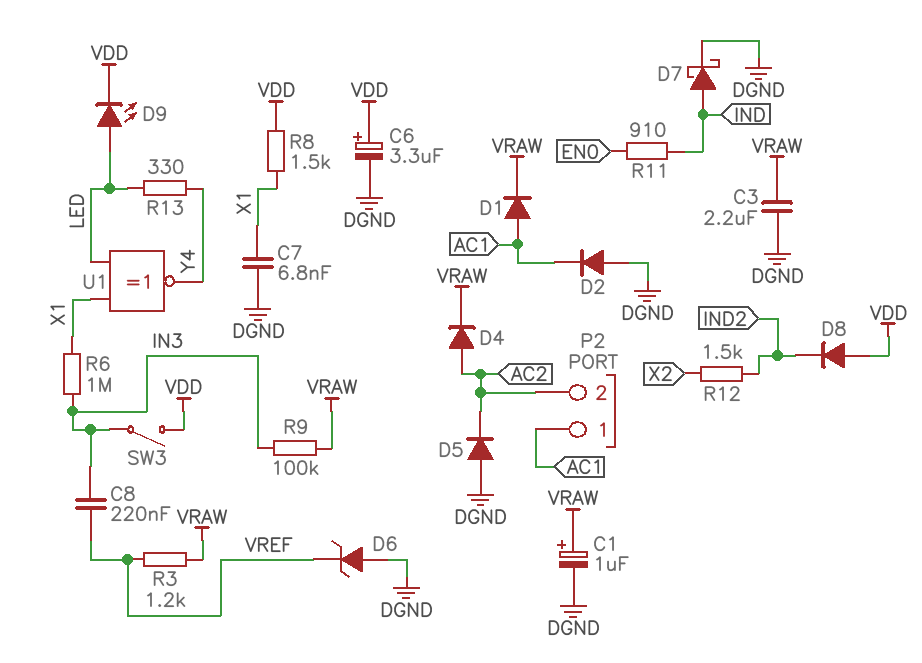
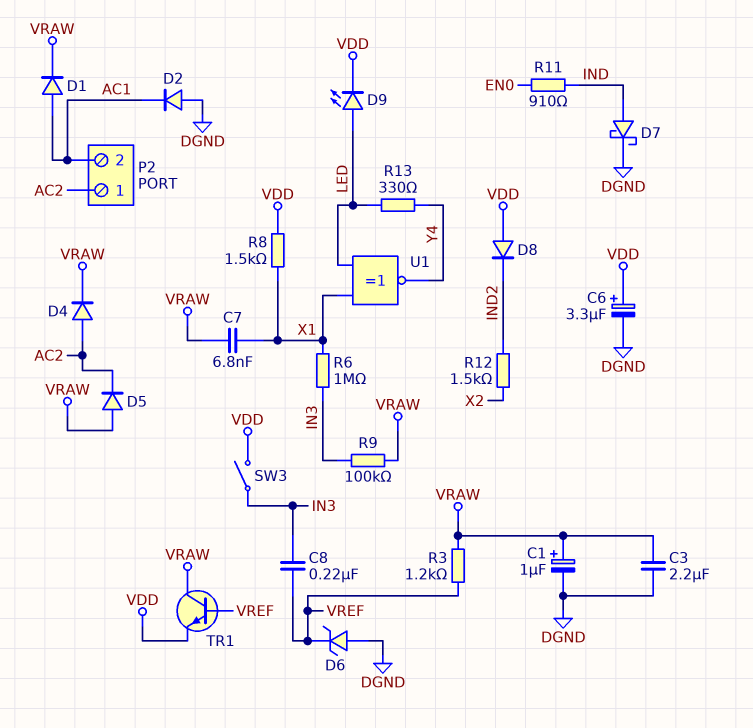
C7: 6.8nF (DGND, X1) -> 6.8nF (VRAW, X1)
D5: diode (A DGND, K AC2) -> diode (A VRAW, K AC2)
P2 pin 1: AC1 -> AC2
P2 pin 2: AC2 -> AC1
TR1: none -> NPN (B VREF, C VRAW, E VDD)

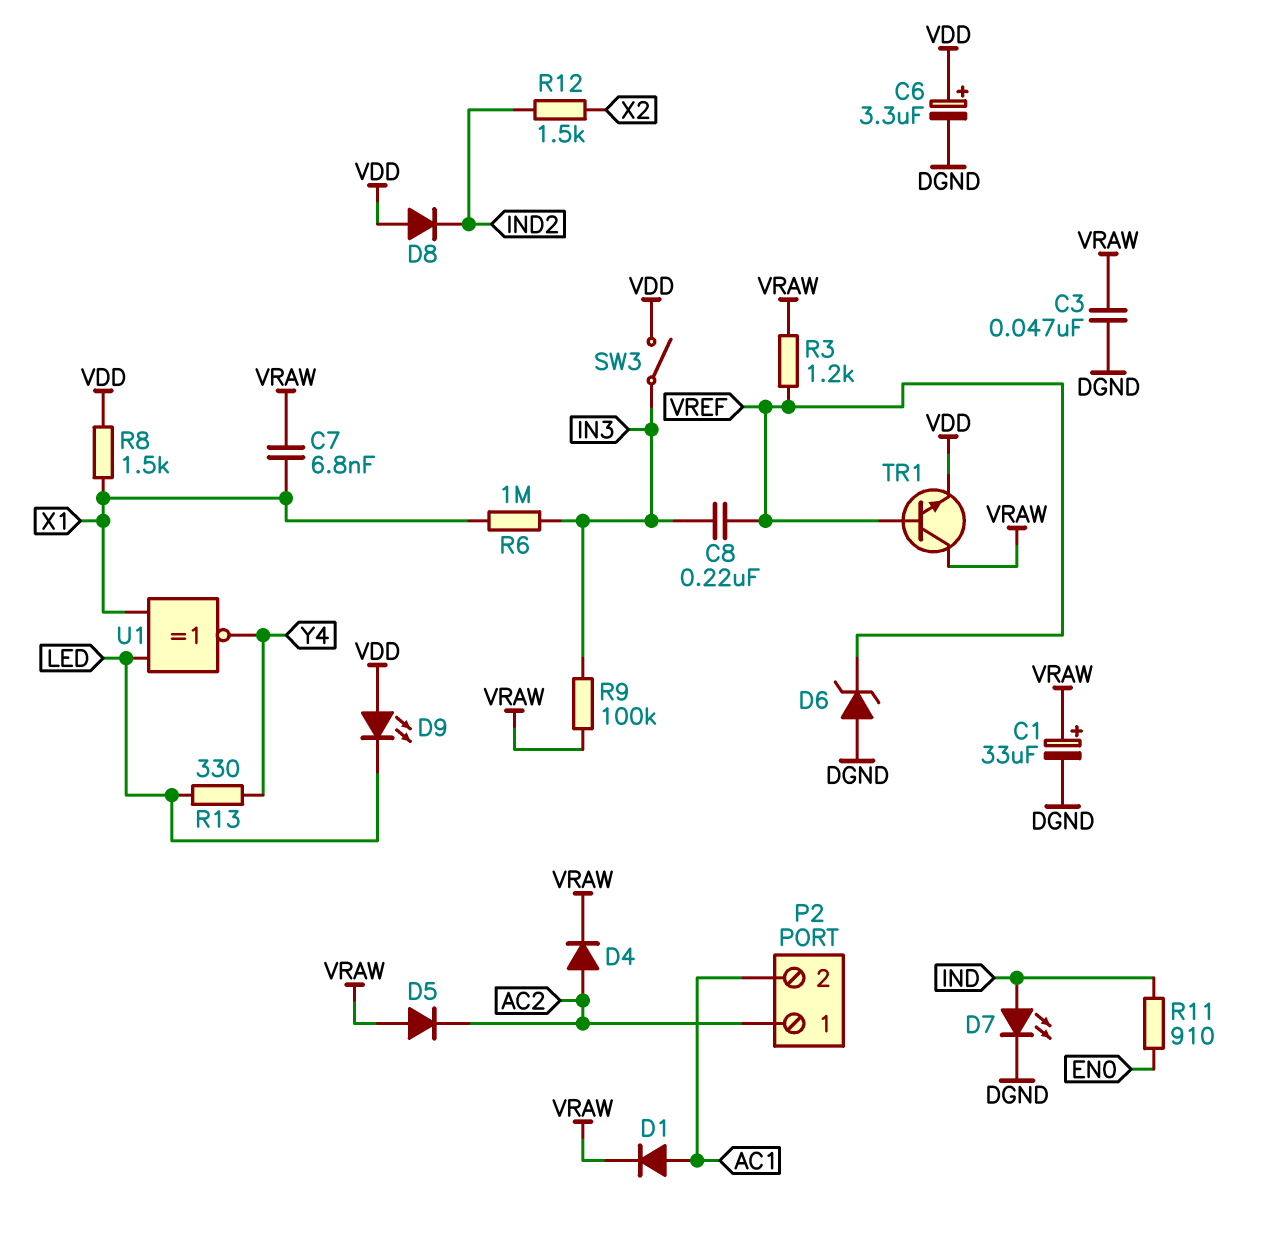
C1: 1uF (plus VRAW, minus DGND) -> 33uF (plus VRAW, minus DGND)
C3: 2.2uF (DGND, VRAW) -> 47nF (DGND, VRAW)
D2: diode (A DGND, K AC1) -> none
D7: schottky (A IND, K DGND) -> LED (A IND, K DGND)
D9: LED (A LED, K VDD) -> LED (A VDD, K LED)

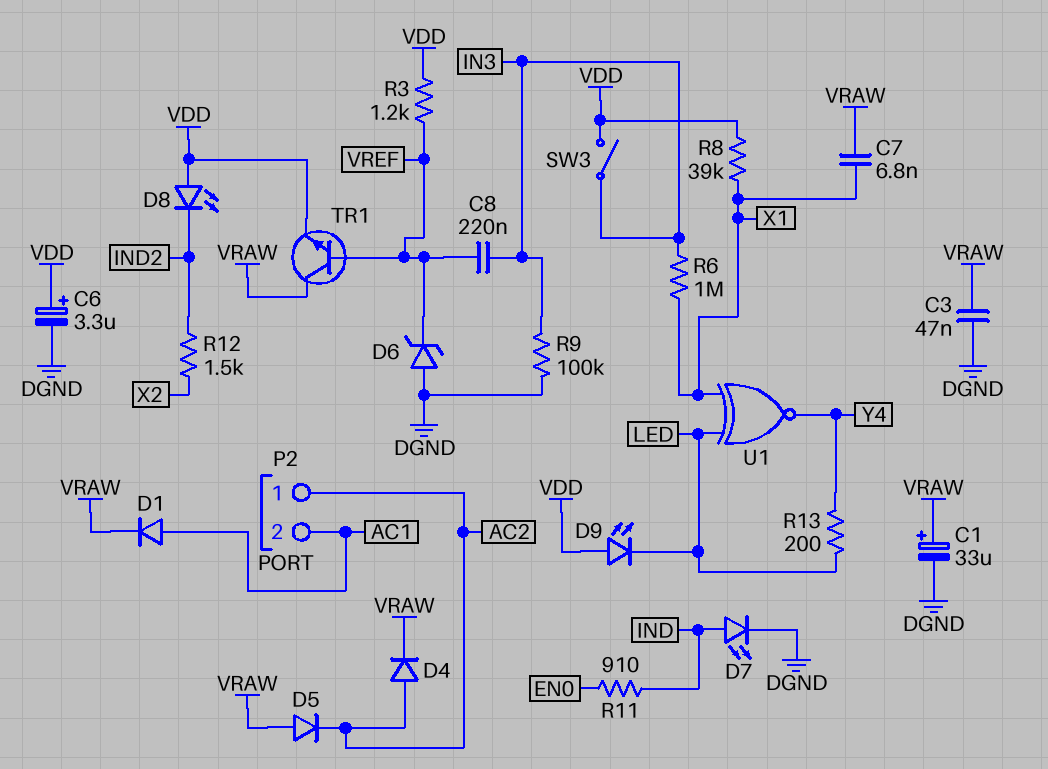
D8: diode (A VDD, K IND2) -> LED (A VDD, K IND2)
R3: 1.2k (VRAW, VREF) -> 1.2k (VDD, VREF)
R8: 1.5k (VDD, X1) -> 39k (VDD, X1)
R9: 100k (IN3, VRAW) -> 100k (DGND, IN3)
R13: 330 (LED, Y4) -> 200 (LED, Y4)

